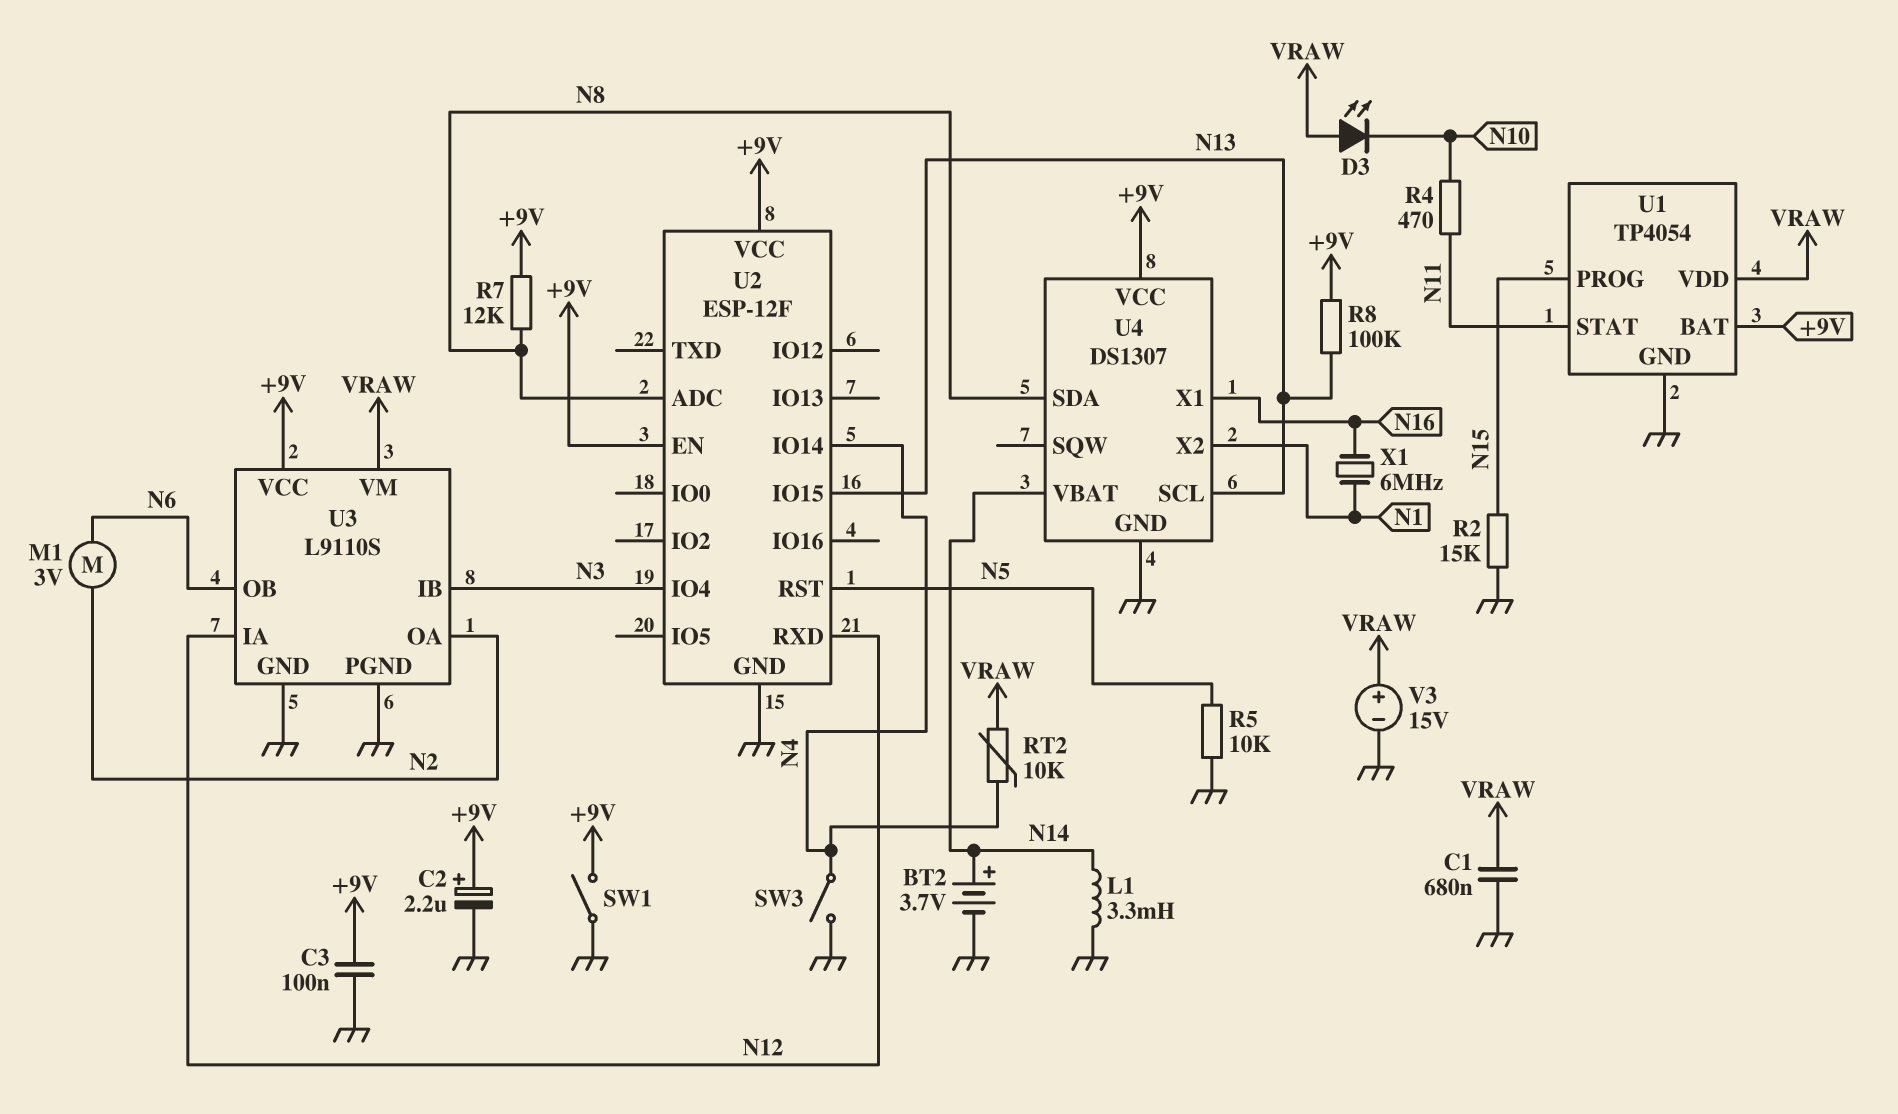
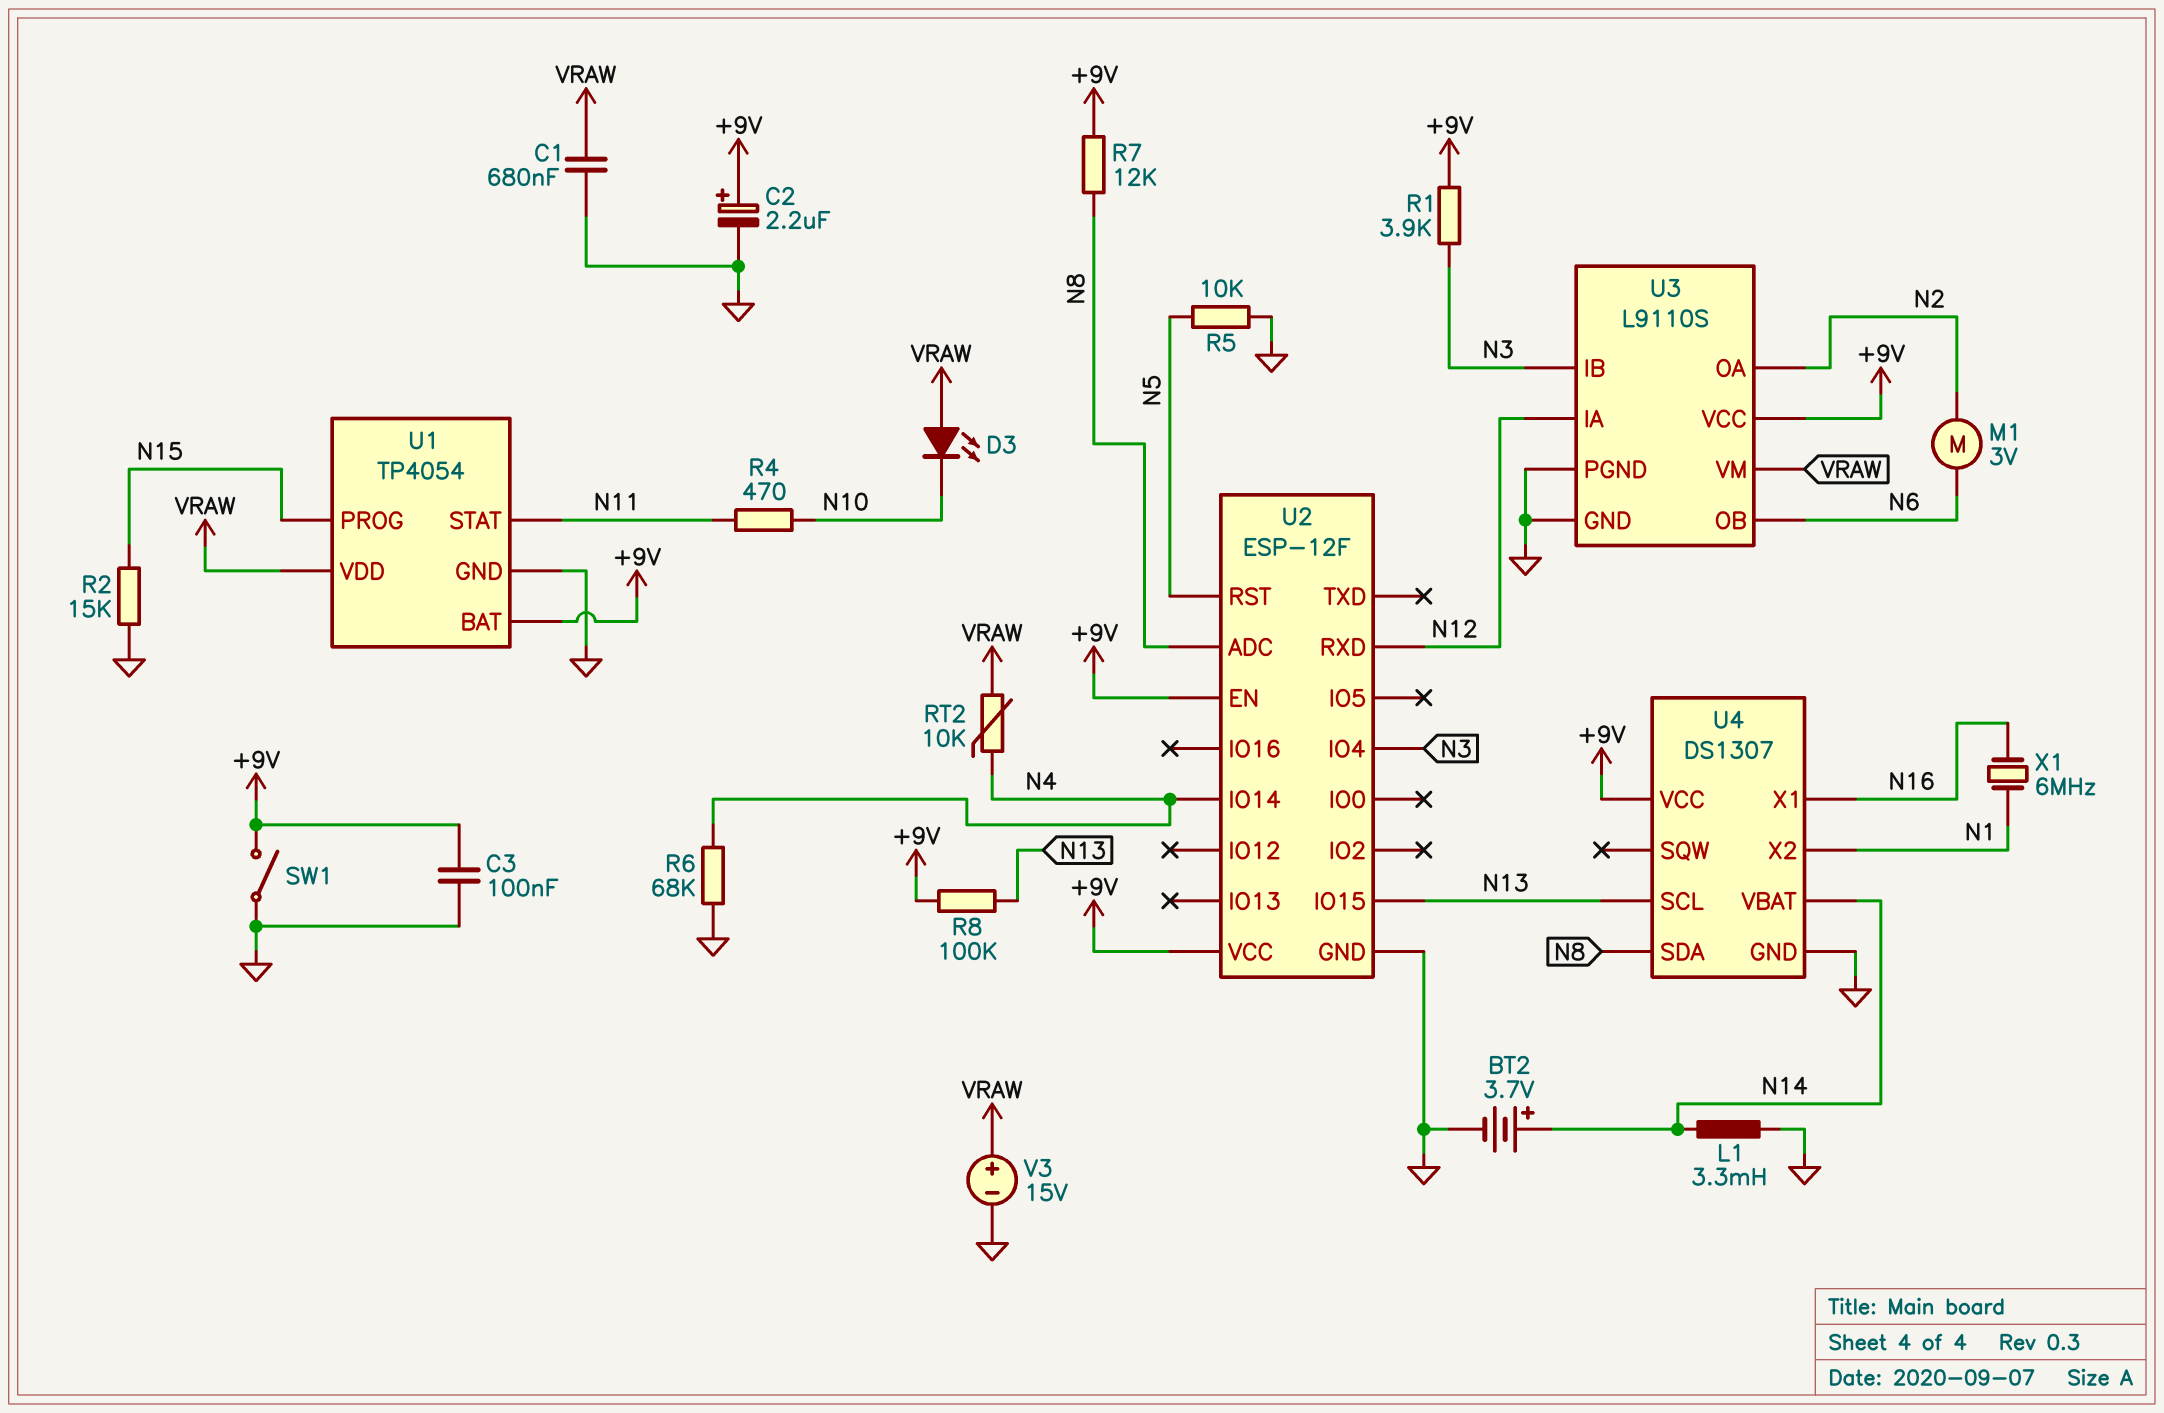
R1: none -> 3.9k (+9V, N3)
R6: none -> 68k (GND, N4)
SW3: switch (GND, N4) -> none

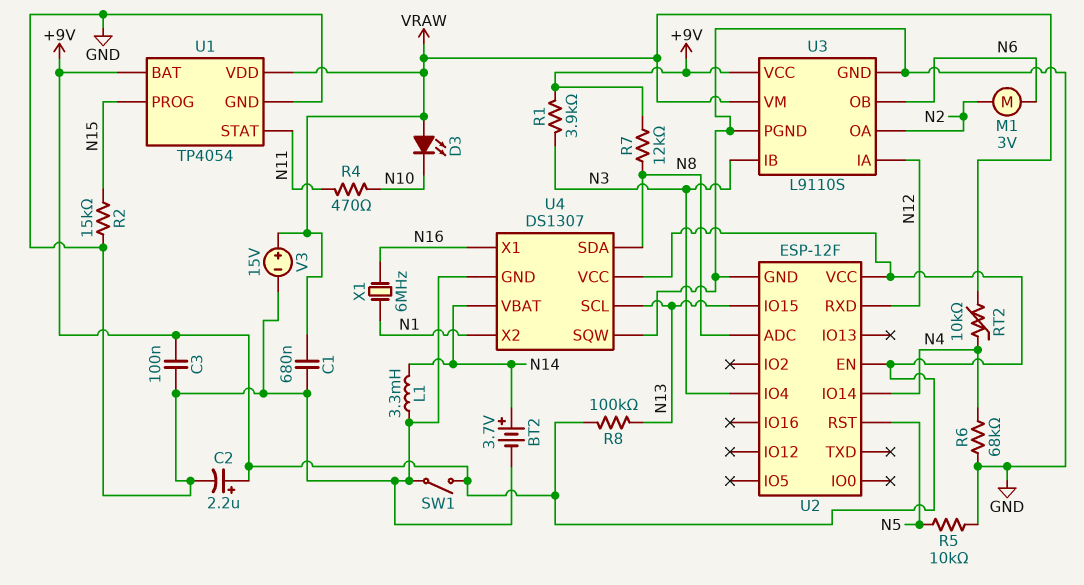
U4 pin SQW: none -> GND

